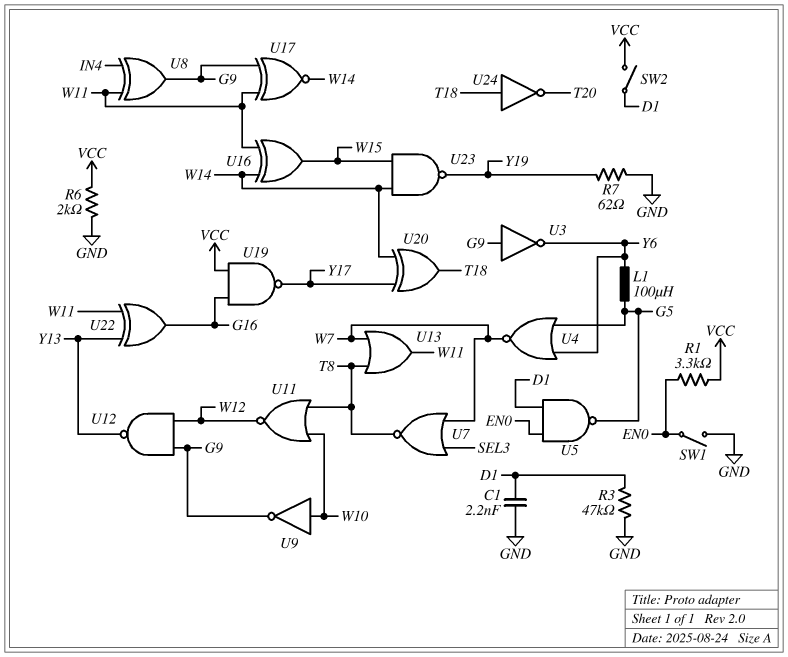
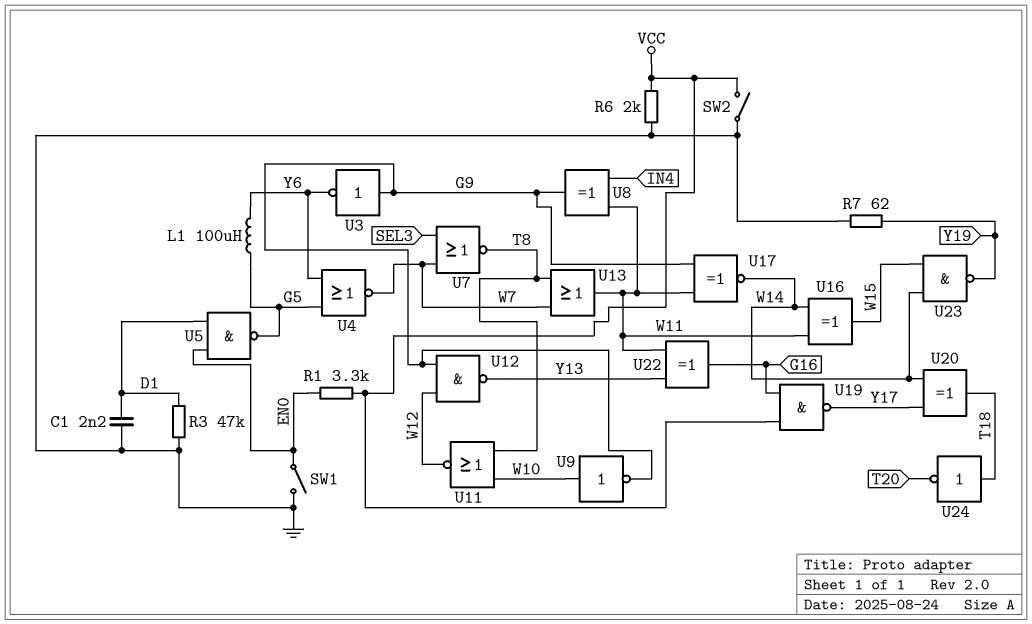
SW2: switch (D1, VCC) -> switch (GND, VCC)

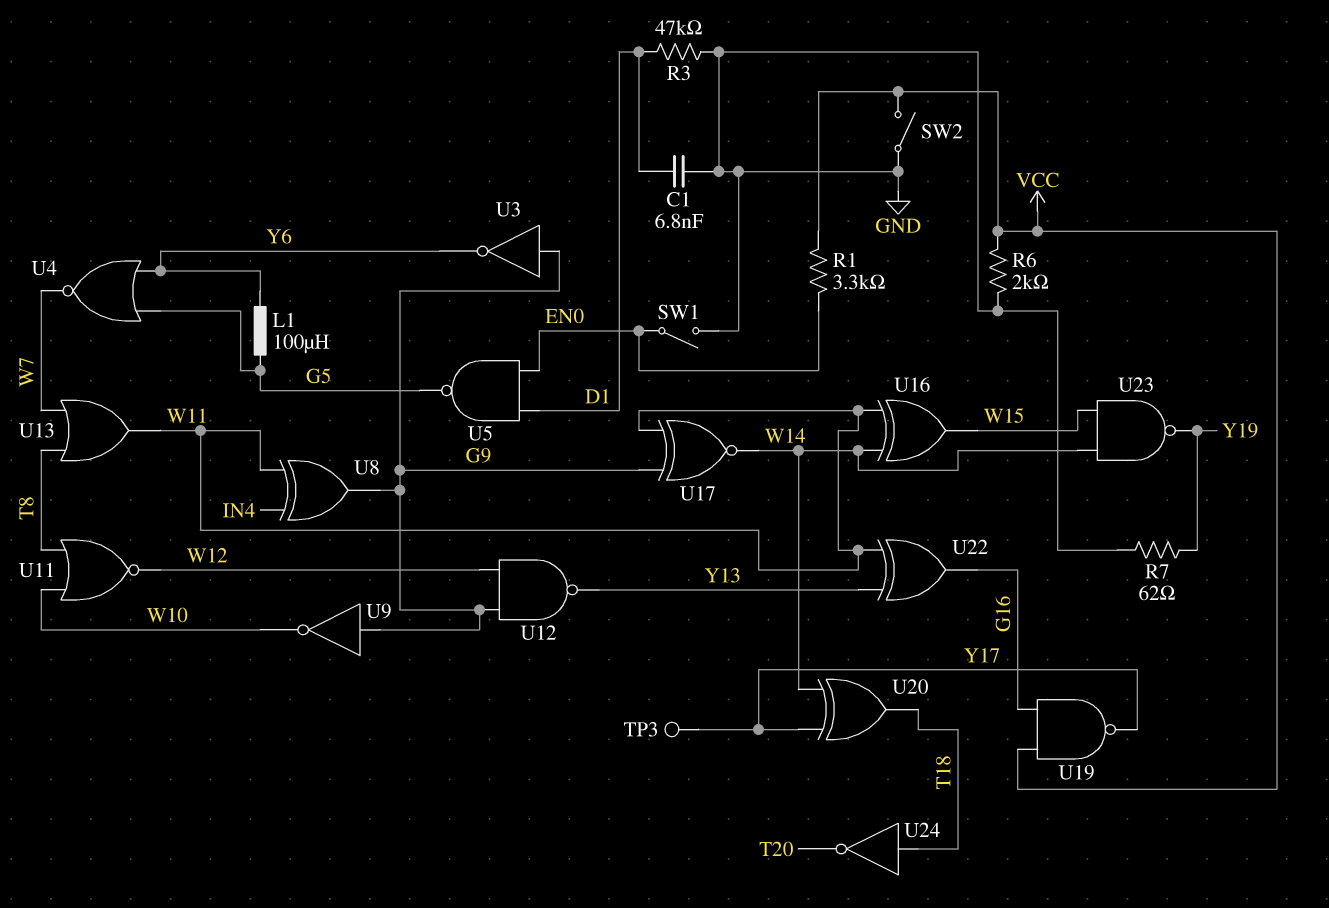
C1: 2.2nF (D1, GND) -> 6.8nF (D1, GND)
TP3: none -> test point (Y17)
U7: NOR (in SEL3, in W7, out T8) -> none
U9: NOT (in W10, out G9) -> NOT (in G9, out W10)

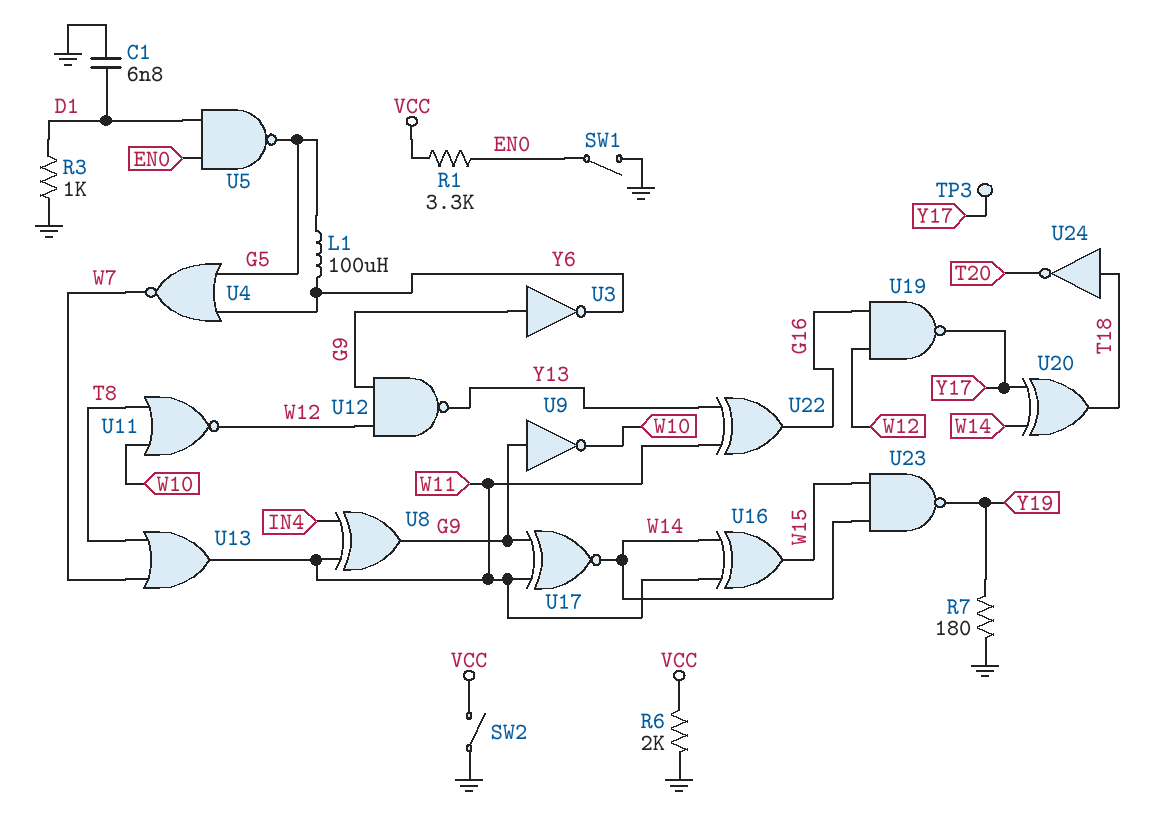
R3: 47k (D1, GND) -> 1k (D1, GND)
R7: 62 (GND, Y19) -> 180 (GND, Y19)
U19: NAND (in G16, in VCC, out Y17) -> NAND (in G16, in W12, out Y17)

